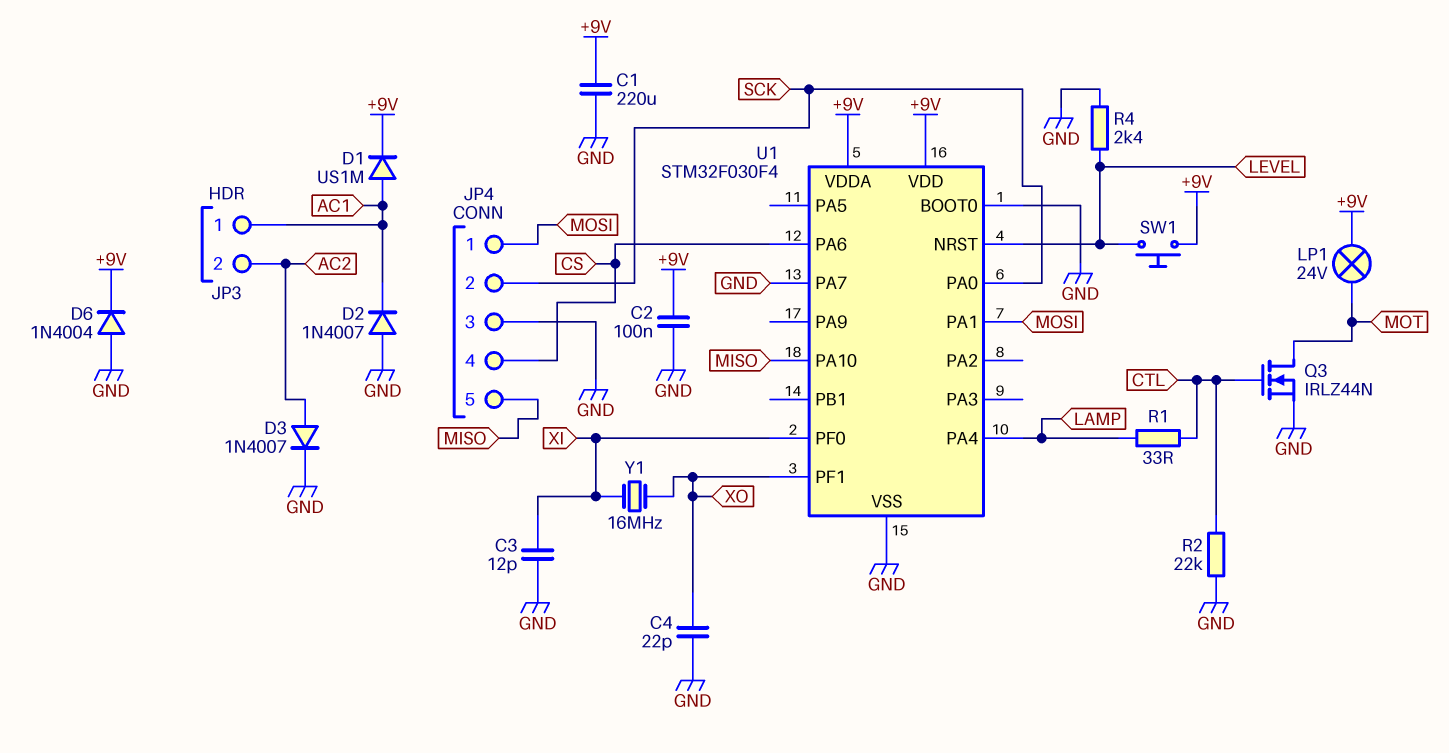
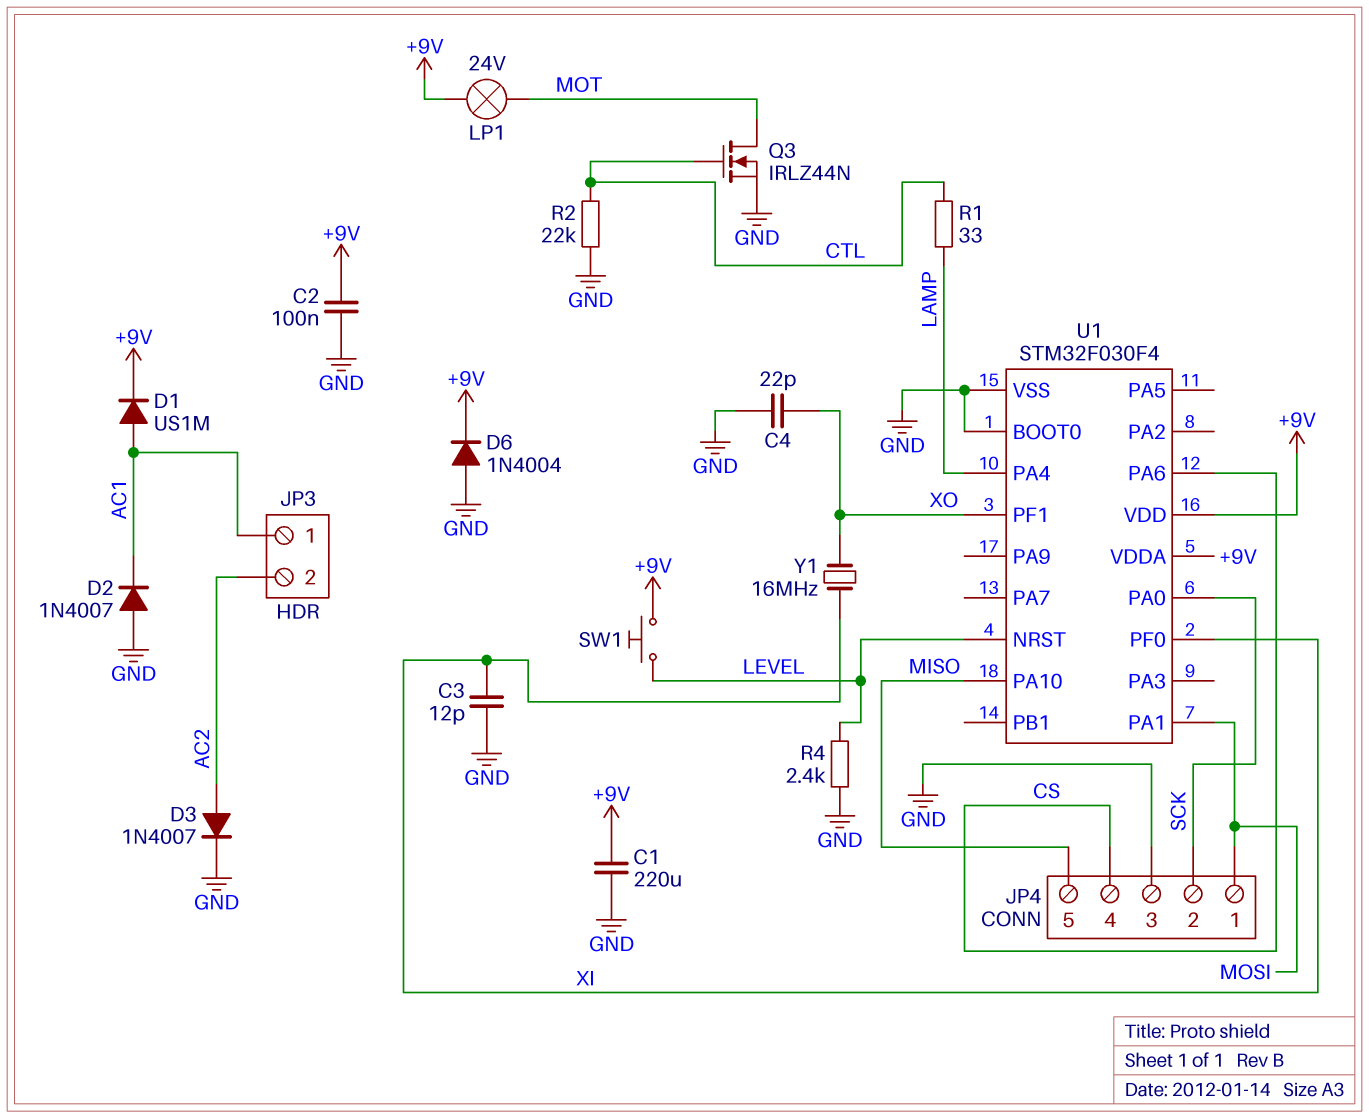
U1 pin PA7: GND -> none

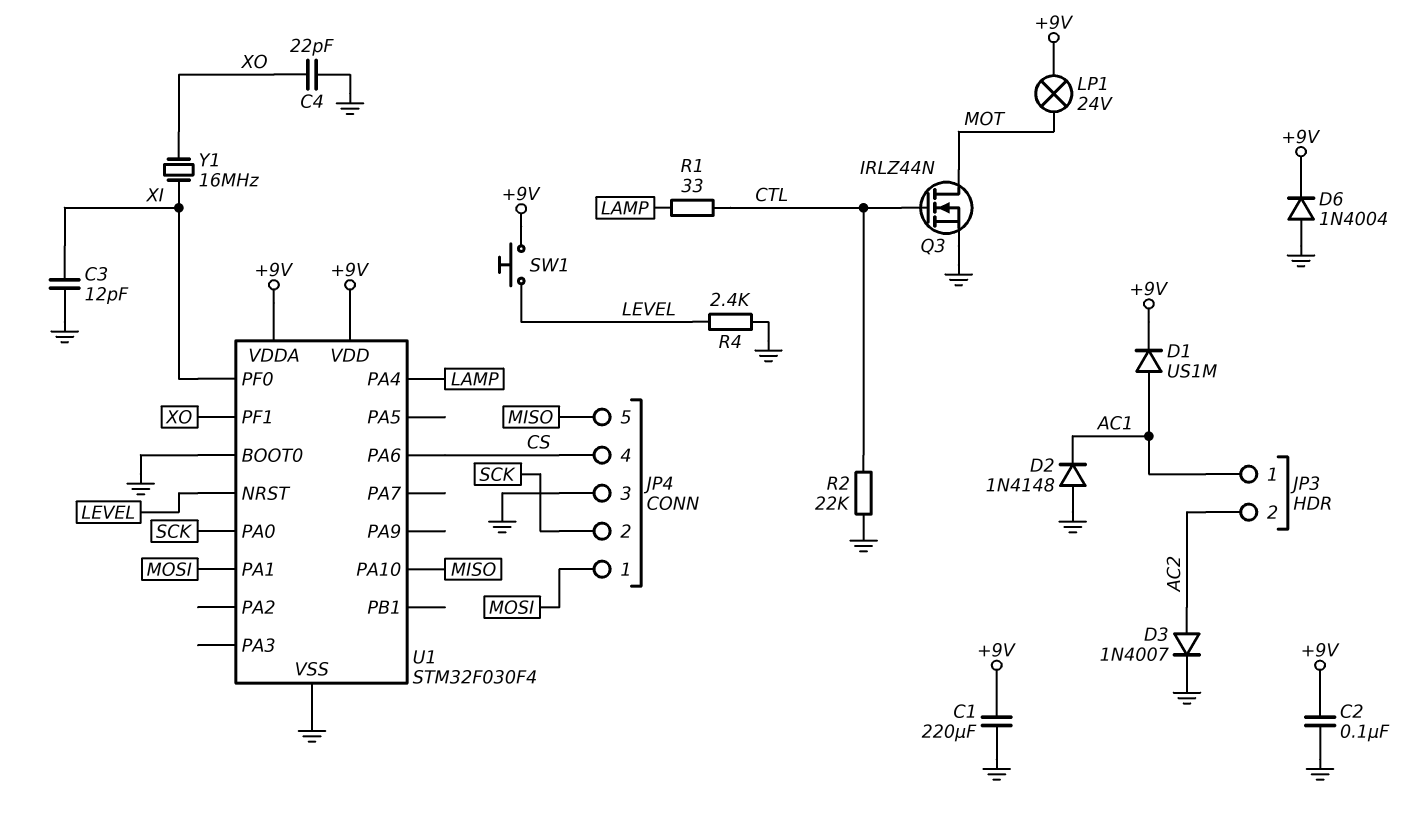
D2: diode 1N4007 (A GND, K AC1) -> diode 1N4148 (A GND, K AC1)

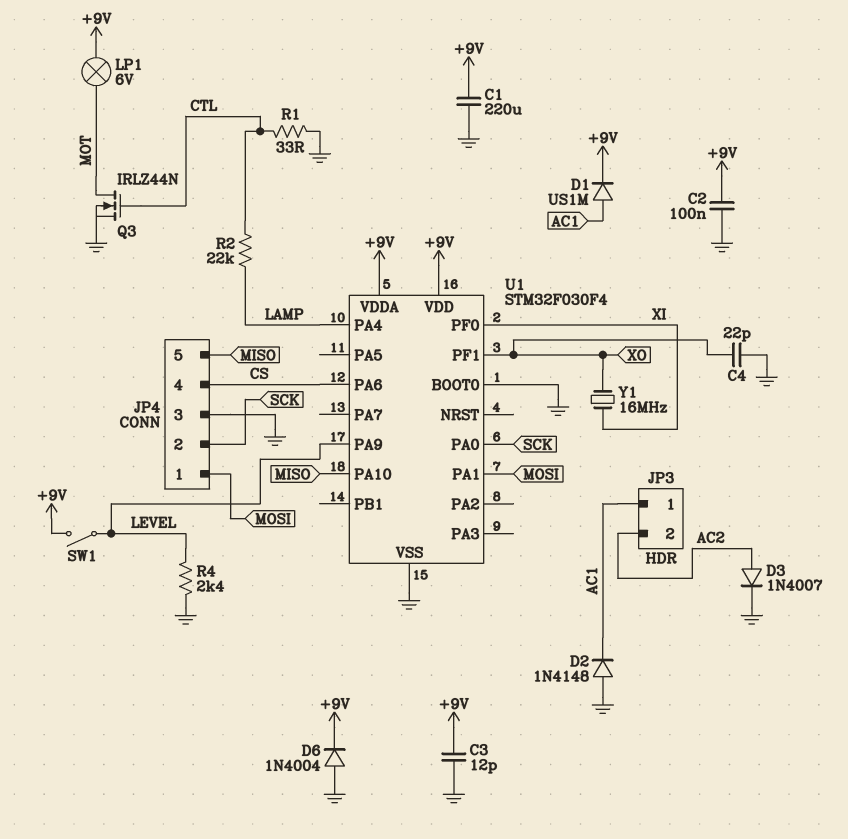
C3: 12pF (GND, XI) -> 12pF (+9V, GND)
LP1: lamp 24V (+9V, MOT) -> lamp 6V (+9V, MOT)
R1: 33 (CTL, LAMP) -> 33 (CTL, GND)
R2: 22k (CTL, GND) -> 22k (CTL, LAMP)
SW1: button (+9V, LEVEL) -> switch (+9V, LEVEL)
U1 pin NRST: LEVEL -> none
U1 pin PA9: none -> LEVEL

